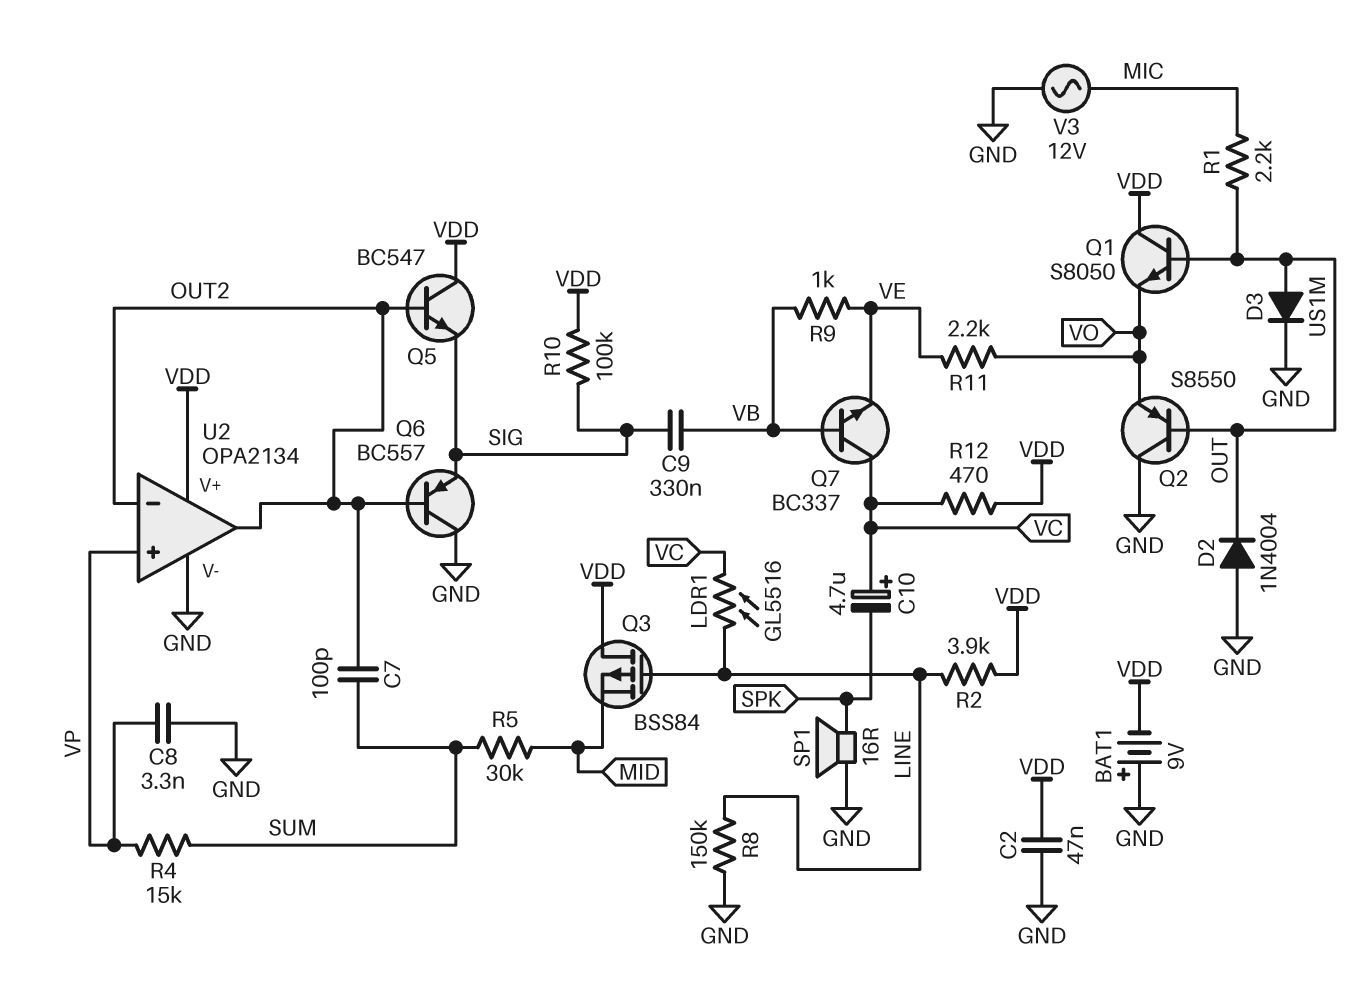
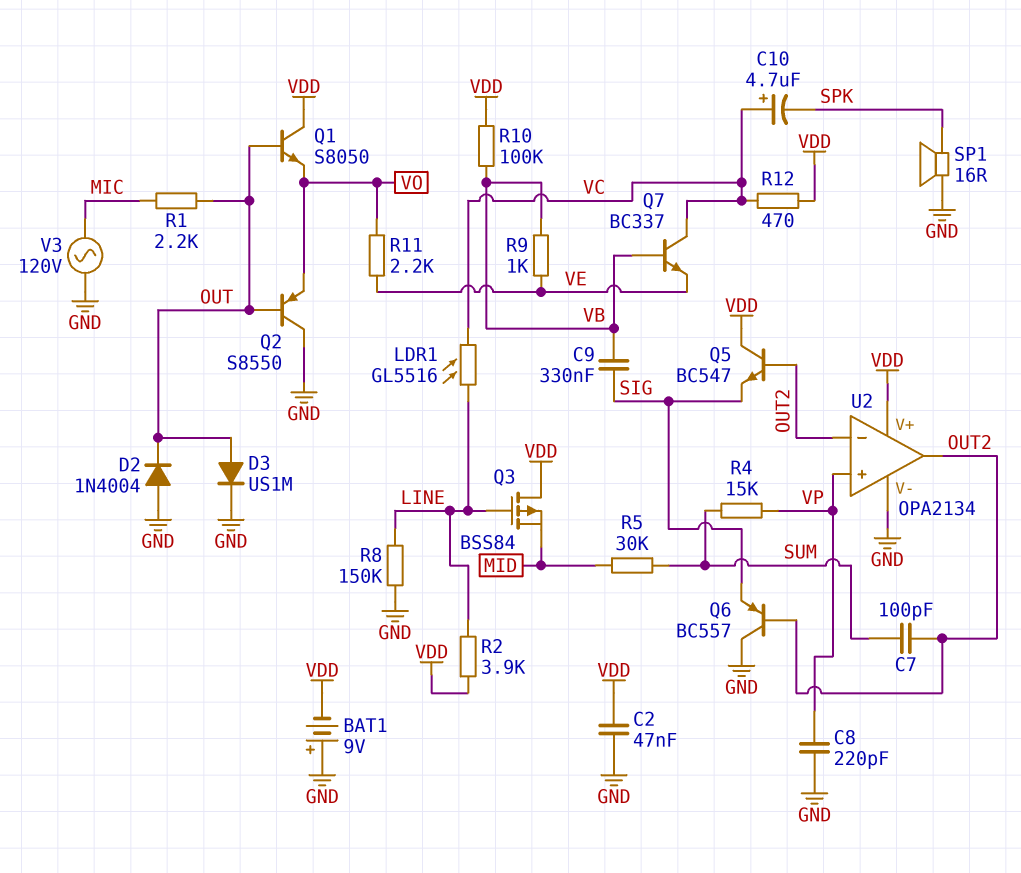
C8: 3.3nF (GND, VP) -> 220pF (GND, VP)
R10: 100k (SIG, VDD) -> 100k (VB, VDD)
V3: AC 12V (GND, MIC) -> AC 120V (GND, MIC)

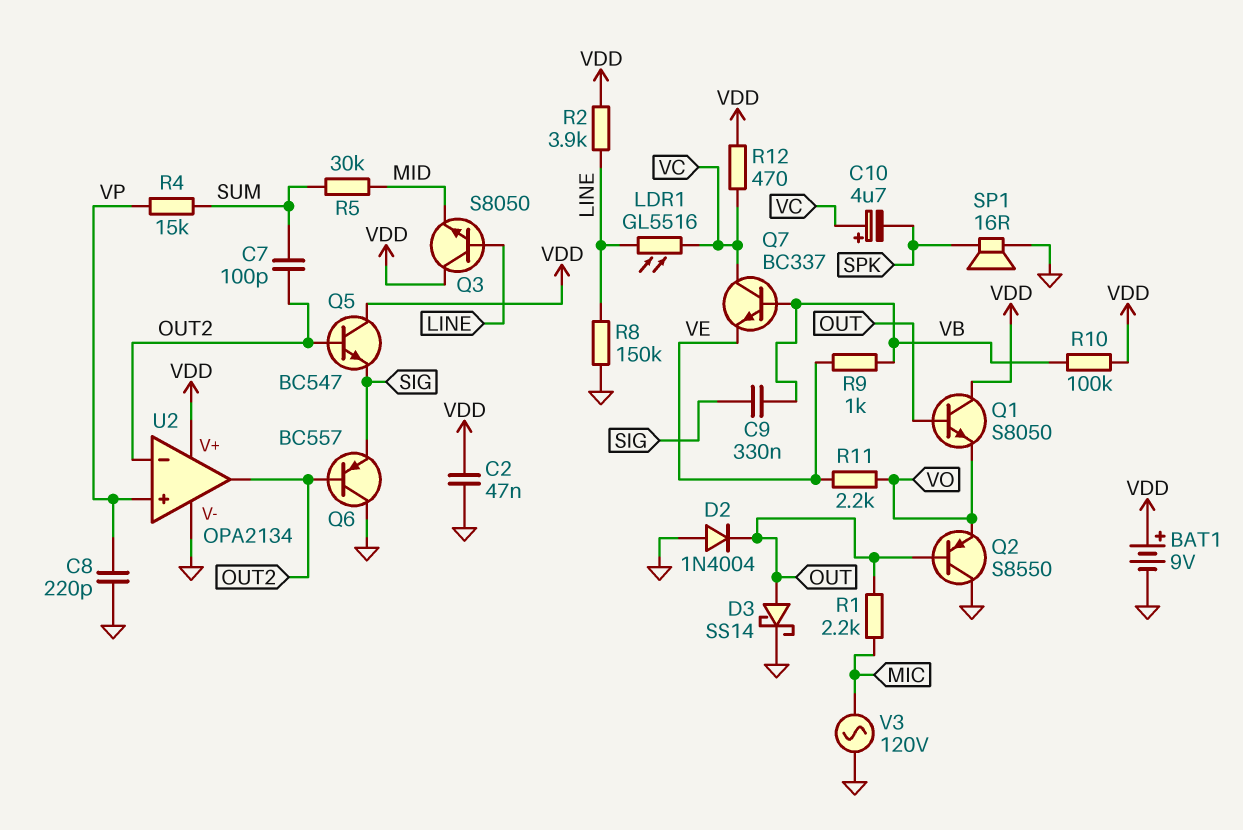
BAT1: 9V (plus GND, minus VDD) -> 9V (plus VDD, minus GND)
D3: diode US1M (A OUT, K GND) -> schottky SS14 (A OUT, K GND)
Q3: PMOS BSS84 (G LINE, D VDD, S MID) -> NPN S8050 (B LINE, C VDD, E MID)

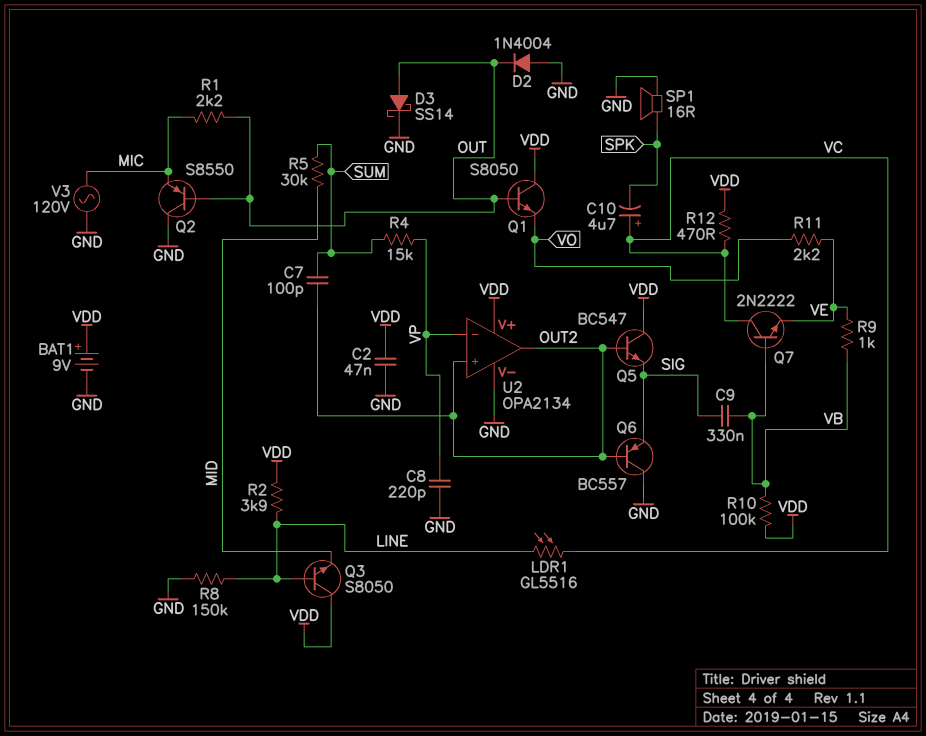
Q2: PNP S8550 (B OUT, C GND, E VO) -> PNP S8550 (B OUT, C GND, E MIC)
Q7: NPN BC337 (B VB, C VC, E VE) -> NPN 2N2222 (B VB, C VC, E VE)
U2 pin in+: VP -> OUT2
U2 pin in-: OUT2 -> VP

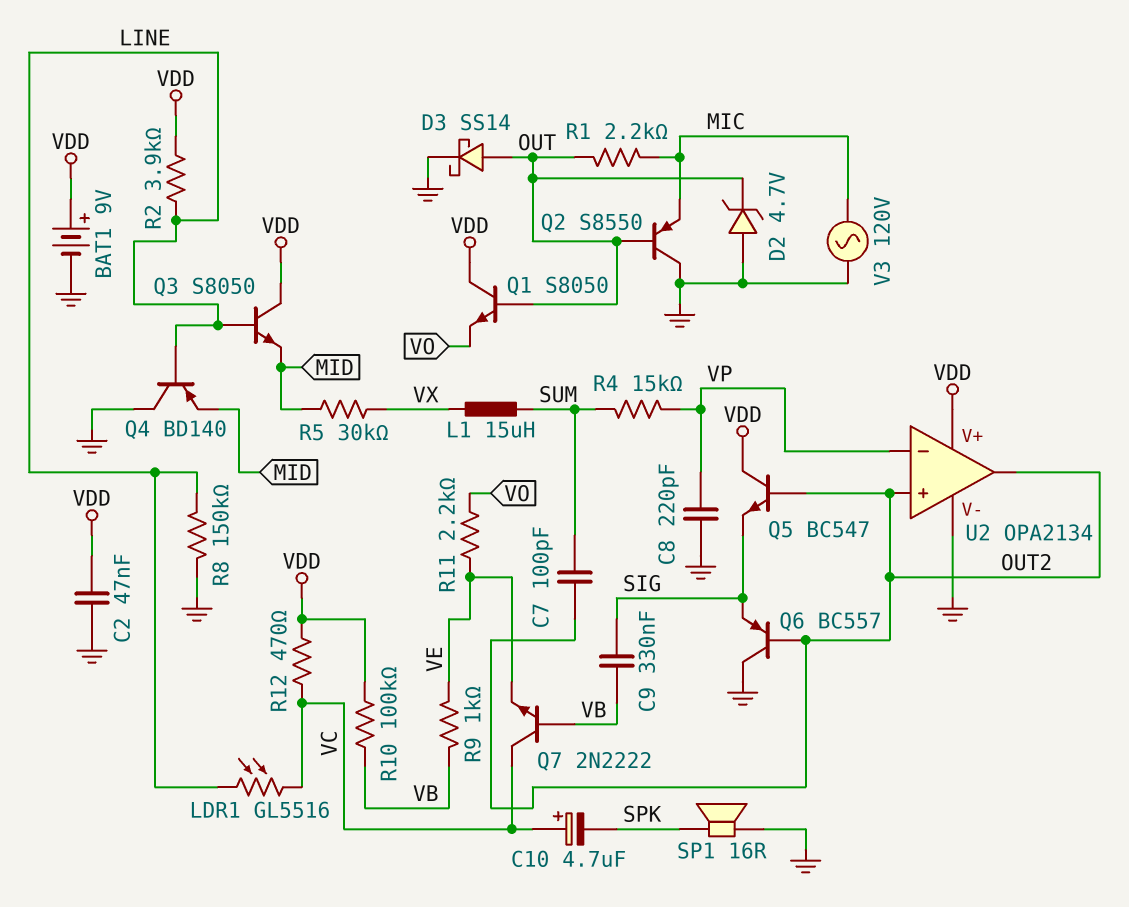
D2: diode 1N4004 (A GND, K OUT) -> zener 4.7V (A GND, K OUT)
L1: none -> 15uH (SUM, VX)
Q4: none -> PNP BD140 (B LINE, C GND, E MID)
R5: 30k (MID, SUM) -> 30k (MID, VX)

